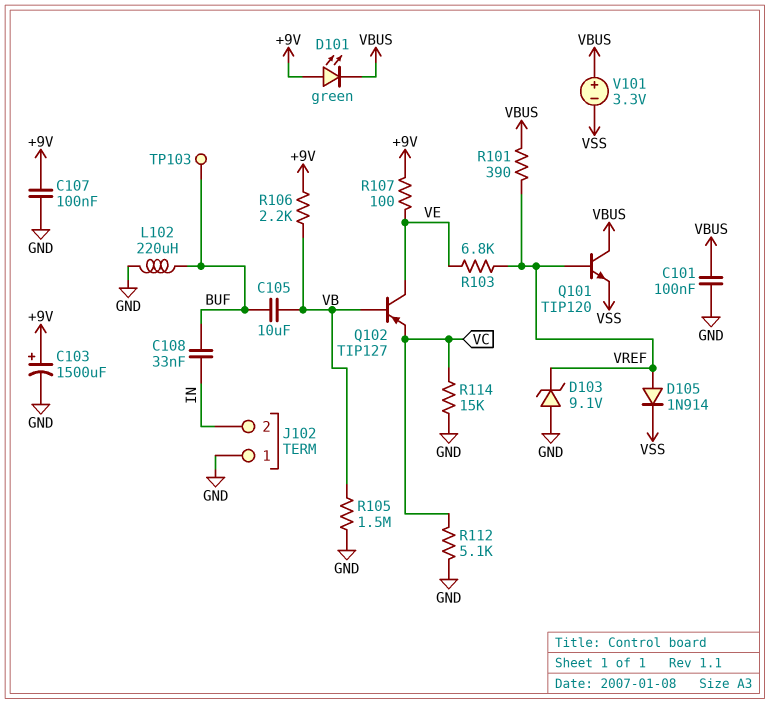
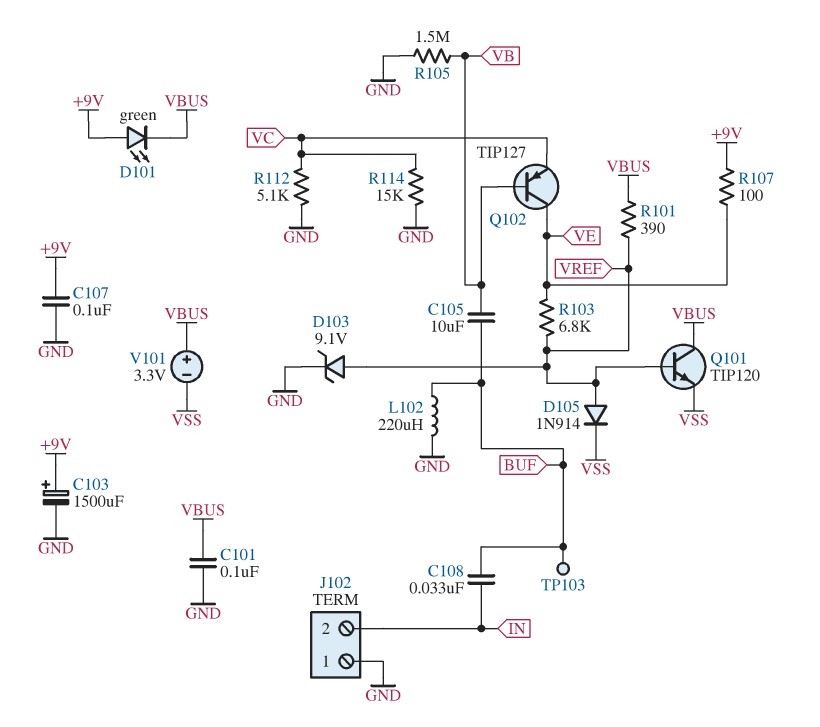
D103: zener 9.1V (A GND, K VREF) -> zener 9.1V (A VREF, K GND)
R106: 2.2k (+9V, VB) -> none

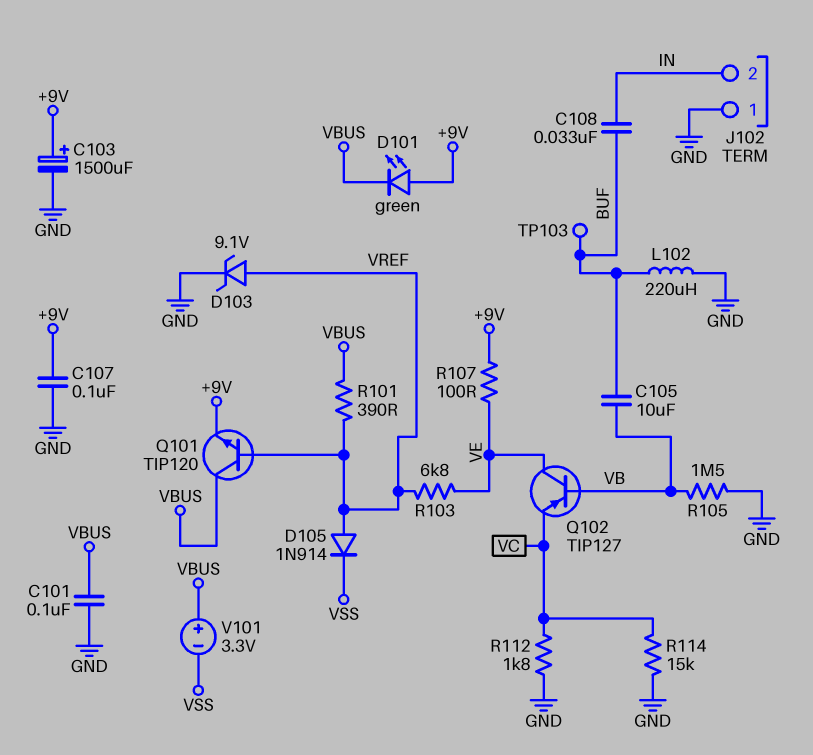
Q101: NPN TIP120 (B VREF, C VBUS, E VSS) -> NPN TIP120 (B VREF, C VBUS, E +9V)
R112: 5.1k (GND, VC) -> 1.8k (GND, VC)

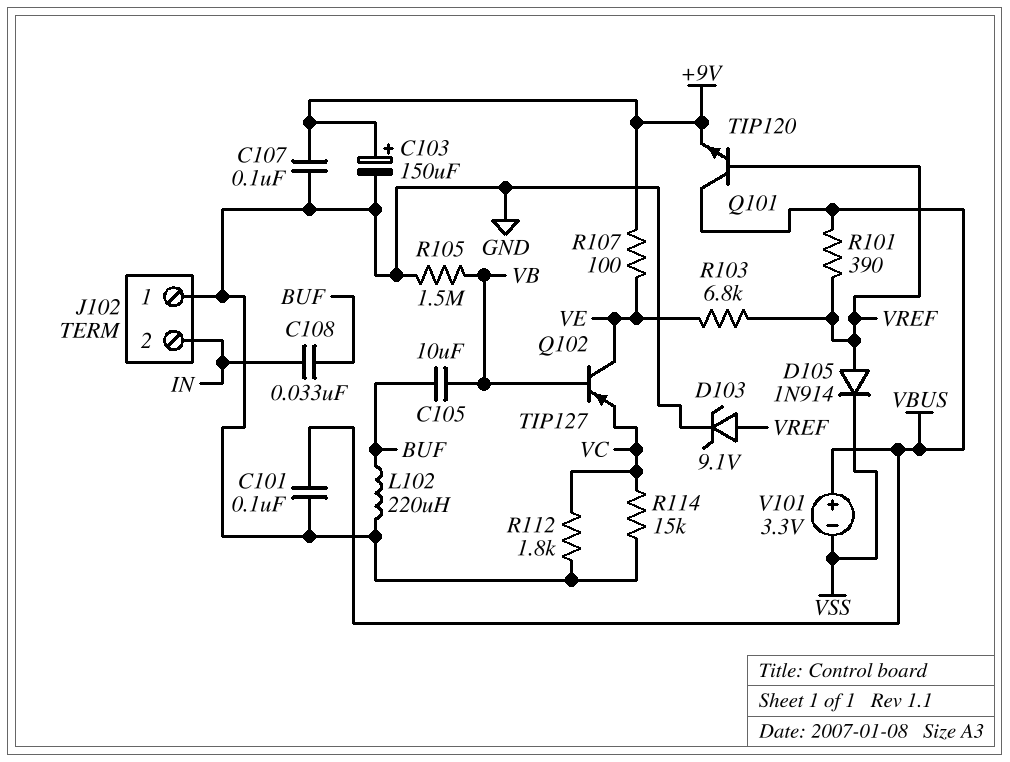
C103: 1500uF (plus +9V, minus GND) -> 150uF (plus +9V, minus GND)
D101: LED green (A +9V, K VBUS) -> none
TP103: test point (BUF) -> none

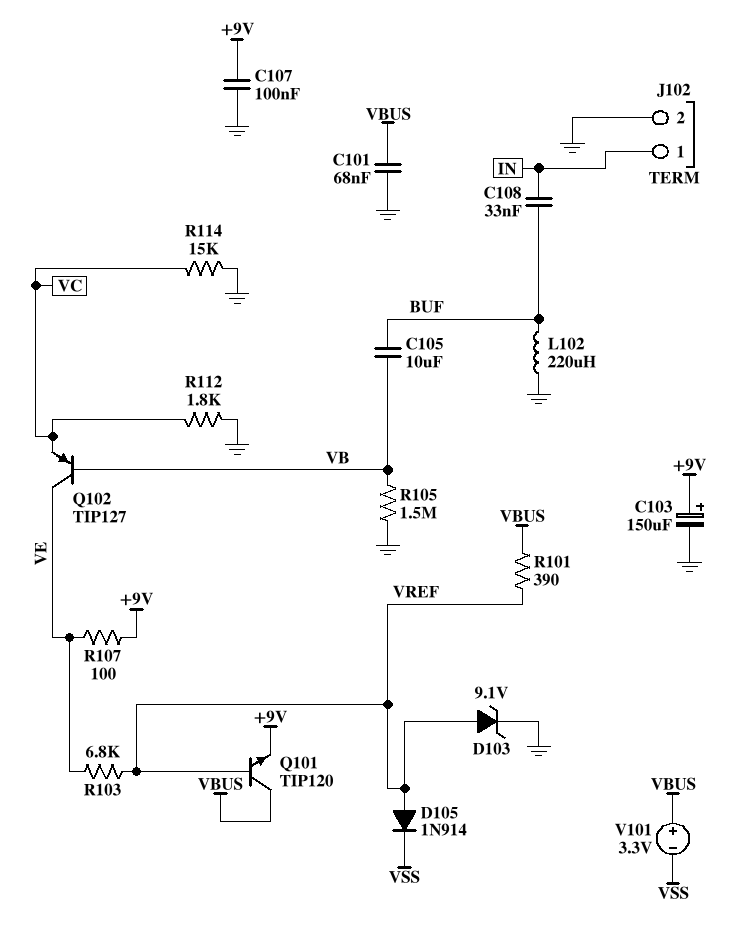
C101: 100nF (GND, VBUS) -> 68nF (GND, VBUS)
J102 pin 1: GND -> IN
J102 pin 2: IN -> GND

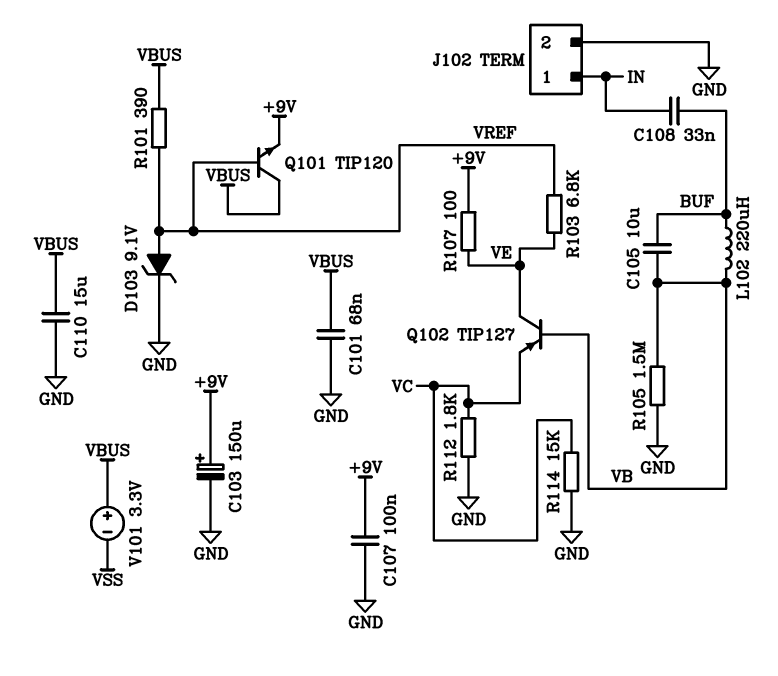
C110: none -> 15uF (GND, VBUS)
D105: diode 1N914 (A VREF, K VSS) -> none
L102: 220uH (BUF, GND) -> 220uH (BUF, VB)

